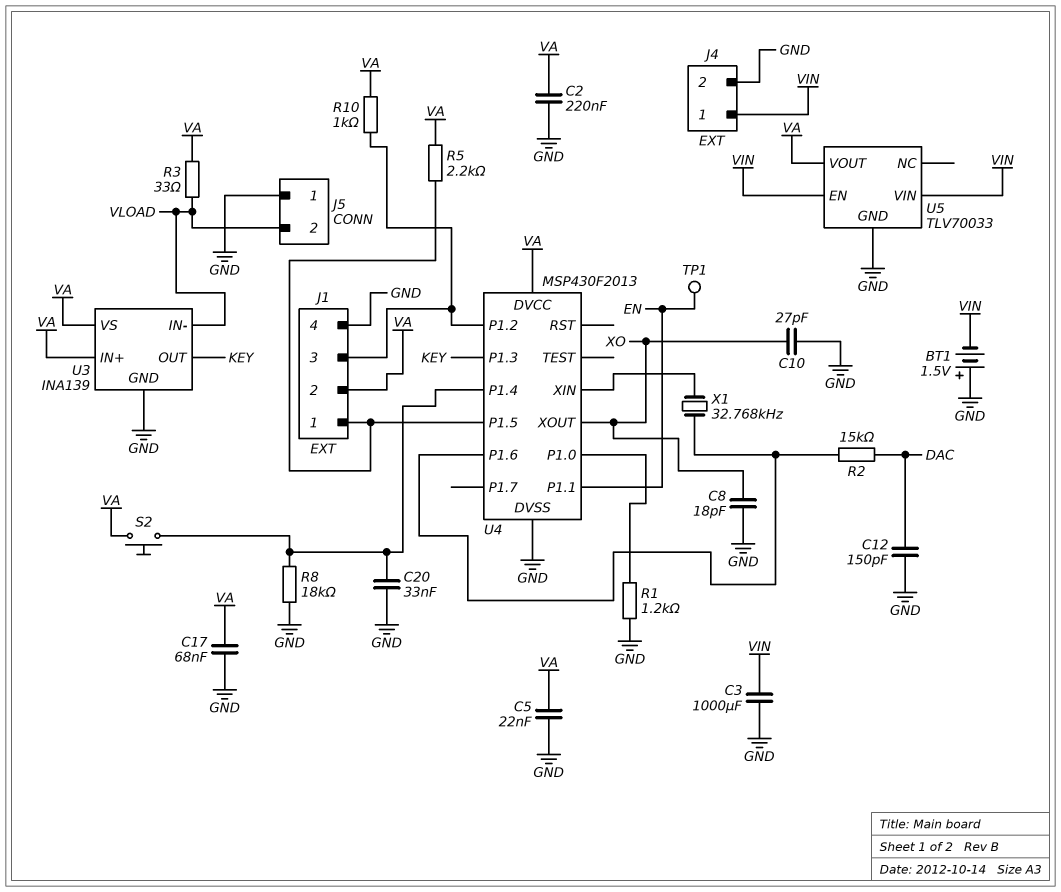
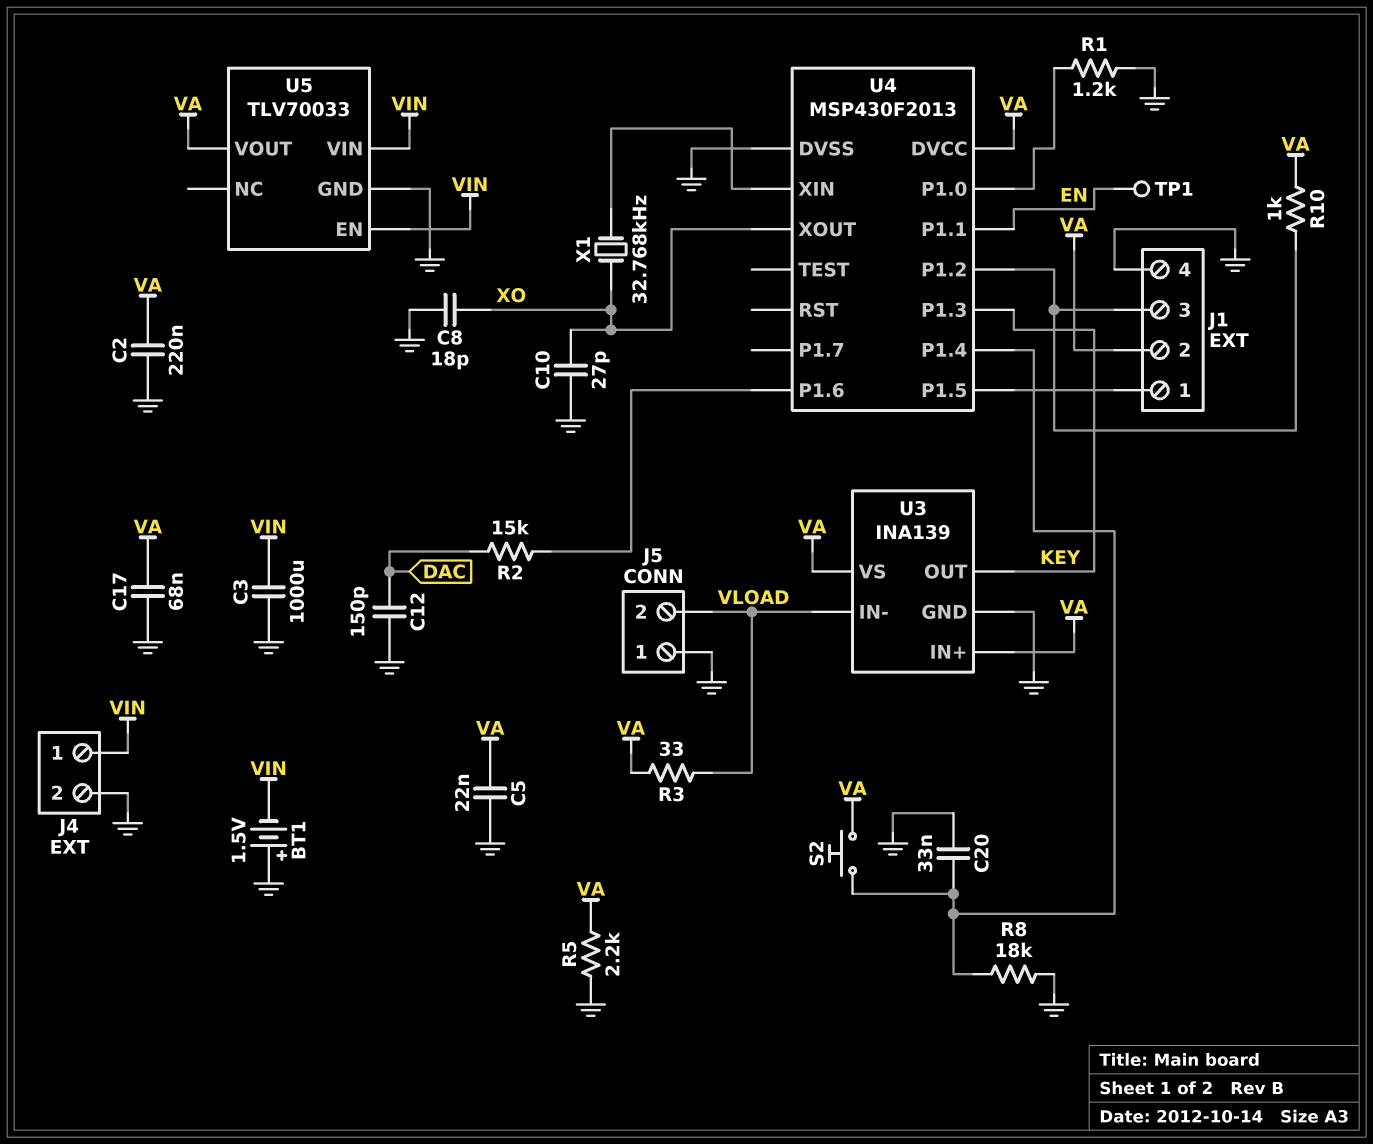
R5: 2.2k (J1/1, VA) -> 2.2k (GND, VA)
X1: 32.768kHz (U4/P1.6, U4/XIN) -> 32.768kHz (U4/XIN, XO)

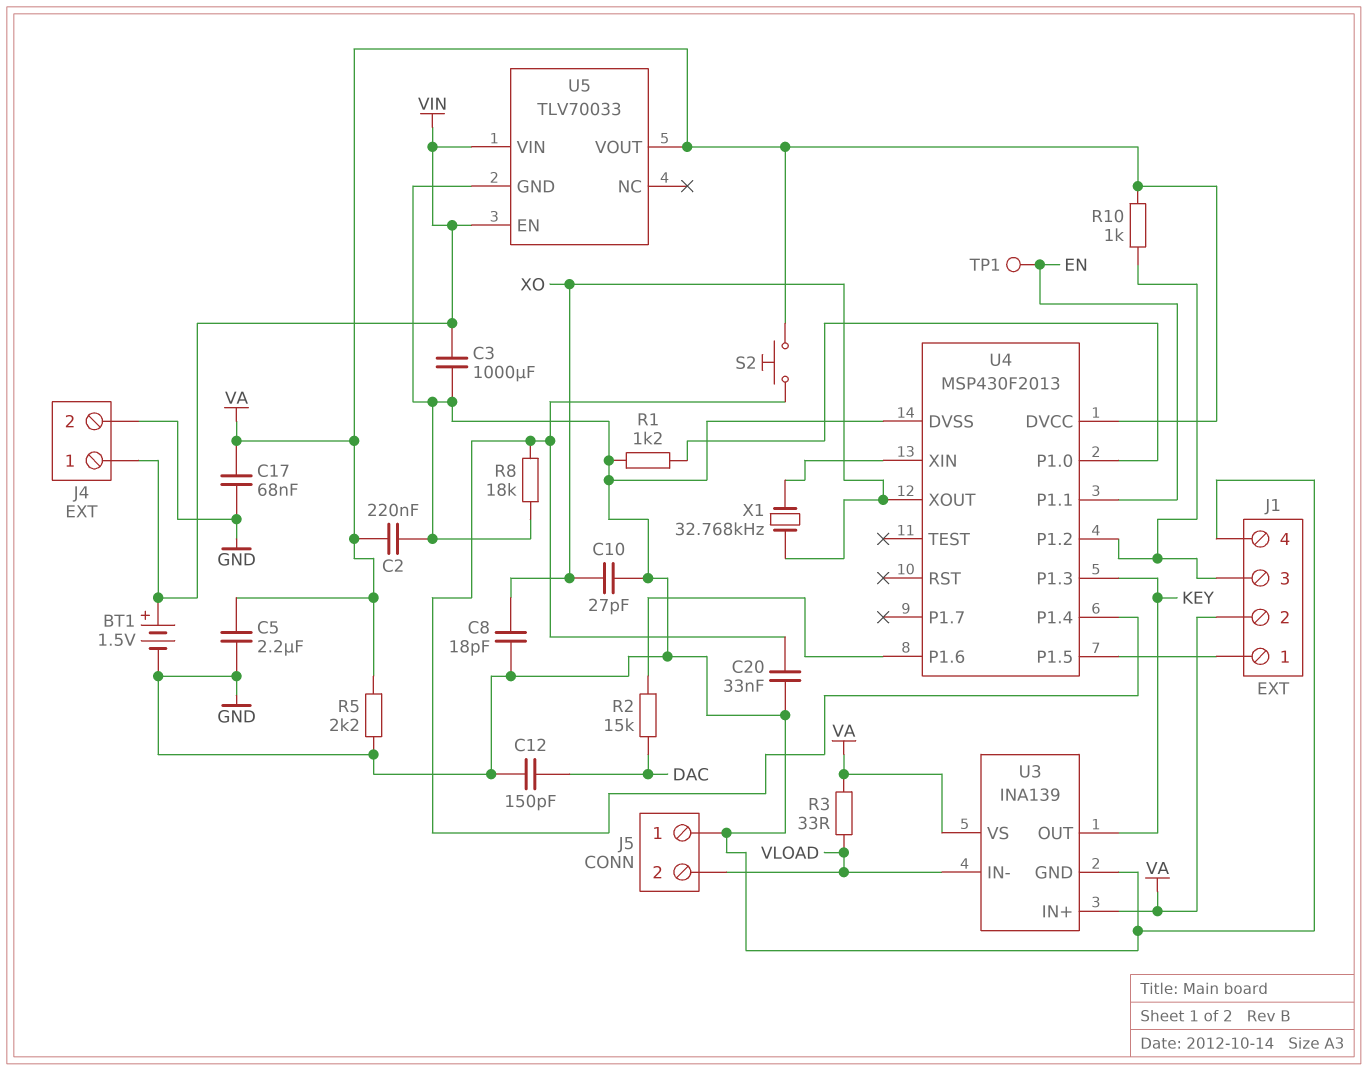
BT1: 1.5V (plus GND, minus VIN) -> 1.5V (plus VIN, minus GND)
C5: 22nF (GND, VA) -> 2.2uF (GND, VA)

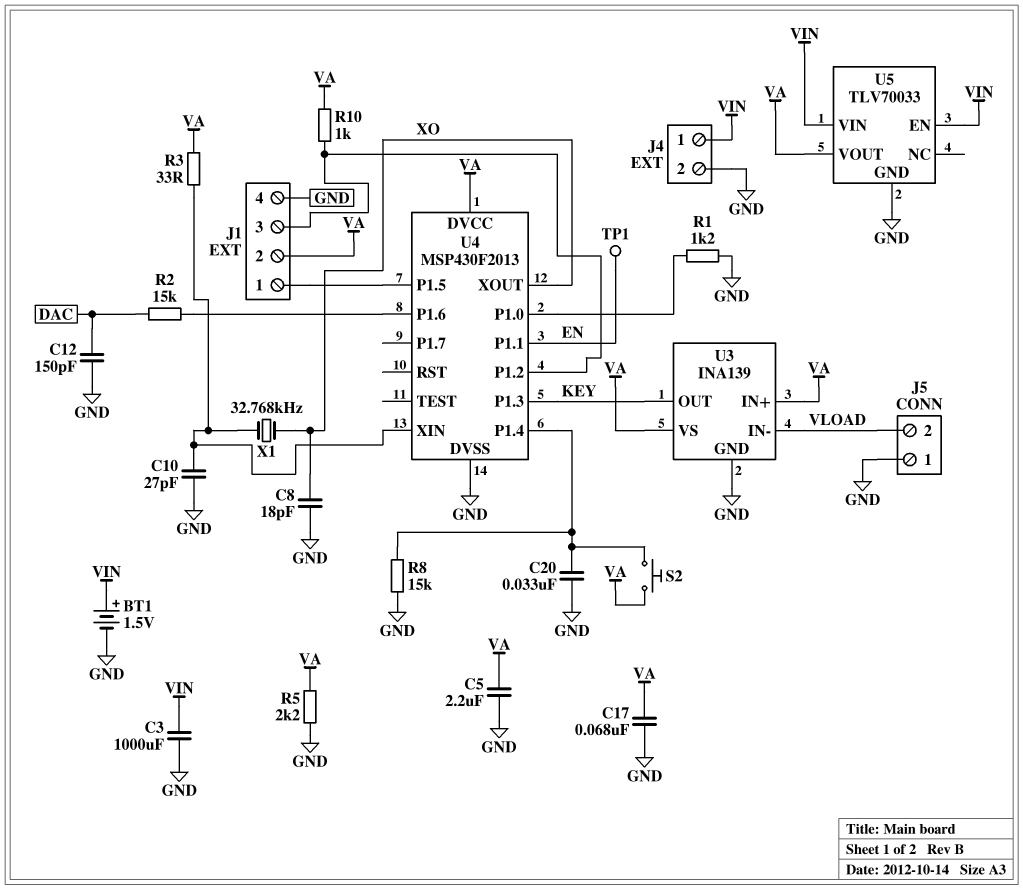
C2: 220nF (GND, VA) -> none
C10: 27pF (GND, XO) -> 27pF (GND, U4/XIN)
R3: 33 (VA, VLOAD) -> 33 (U4/XIN, VA)
R8: 18k (GND, U4/P1.4) -> 15k (GND, U4/P1.4)

